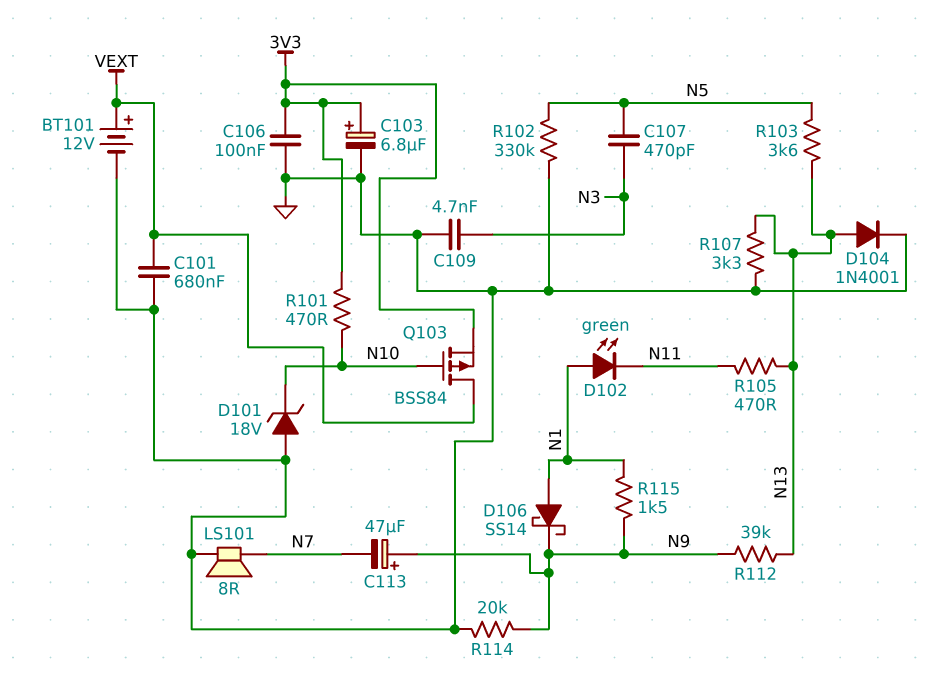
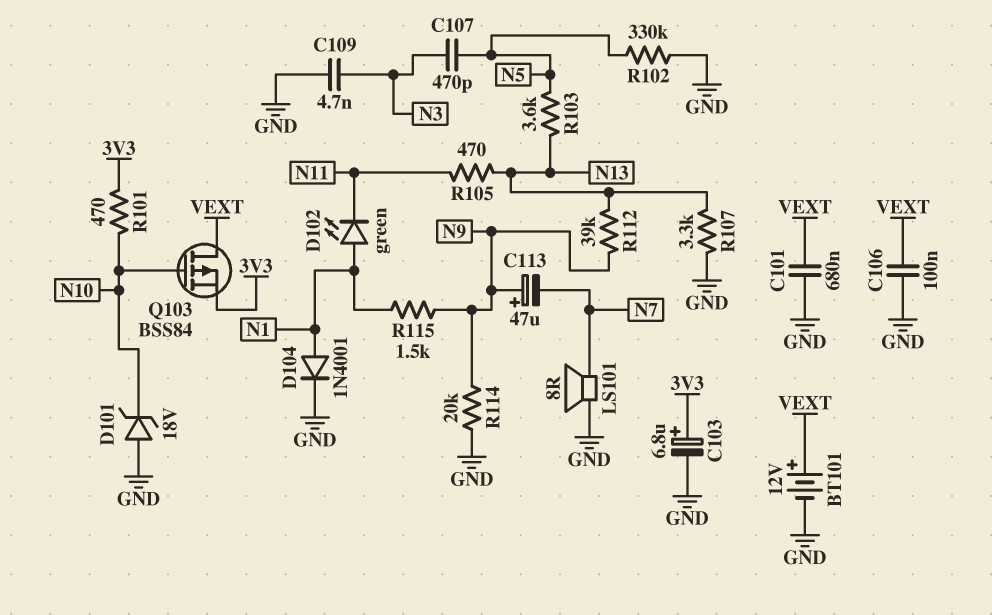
C106: 100nF (3V3, GND) -> 100nF (GND, VEXT)
D104: diode 1N4001 (A N13, K GND) -> diode 1N4001 (A N1, K GND)
D106: schottky SS14 (A N1, K N9) -> none

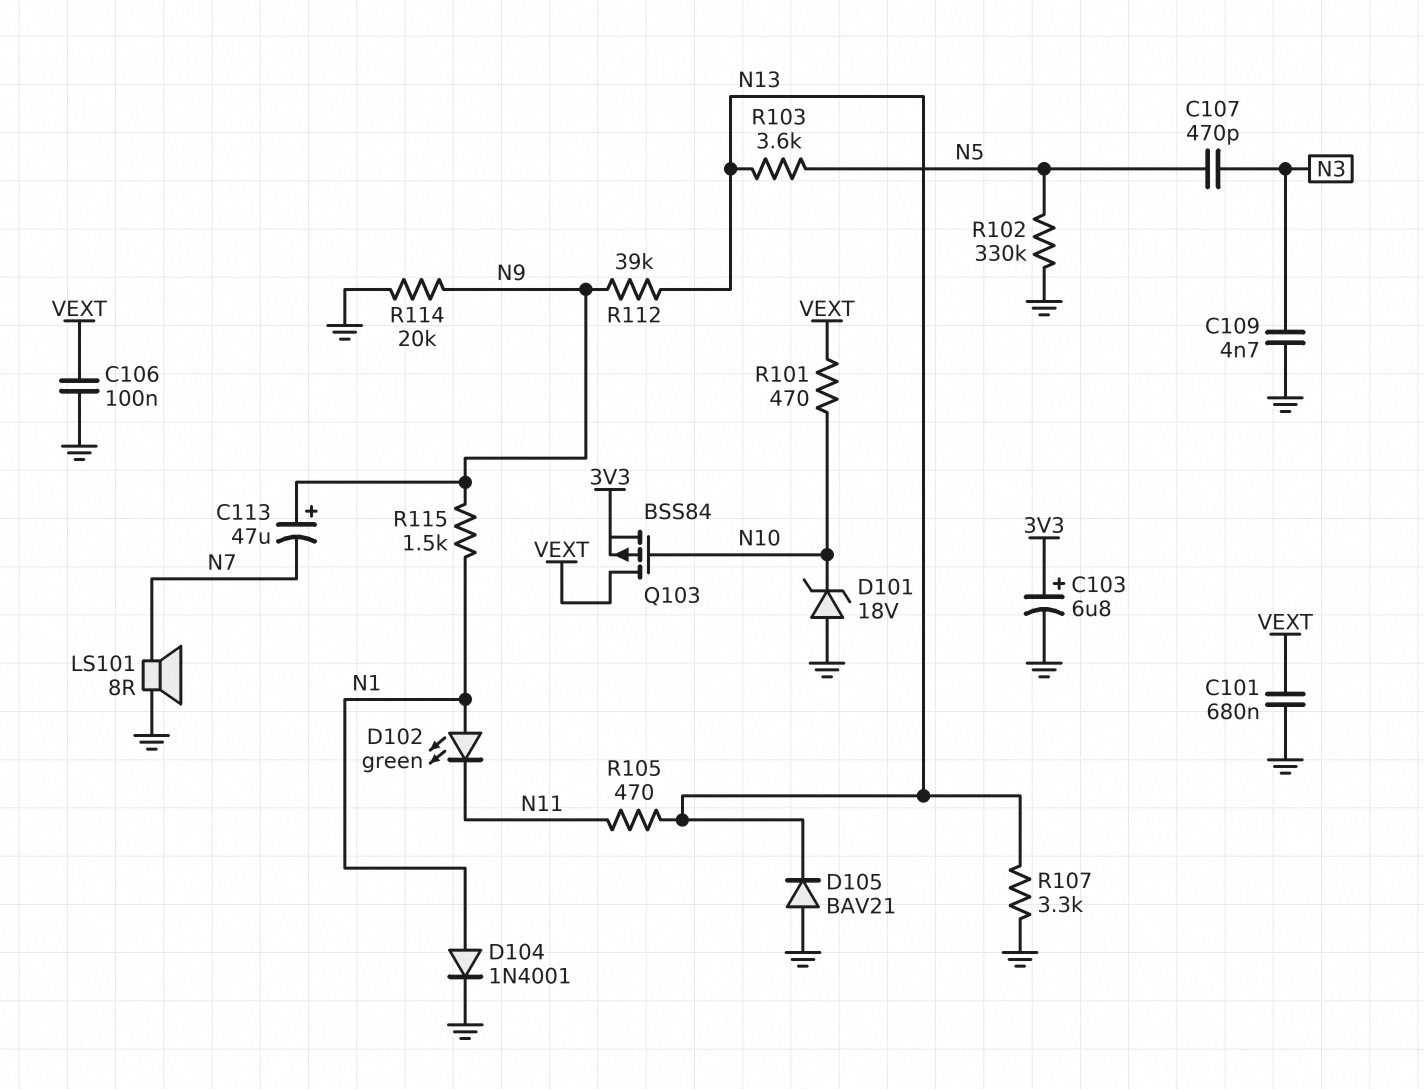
BT101: 12V (plus VEXT, minus GND) -> none
D105: none -> diode BAV21 (A GND, K N13)
R101: 470 (3V3, N10) -> 470 (N10, VEXT)

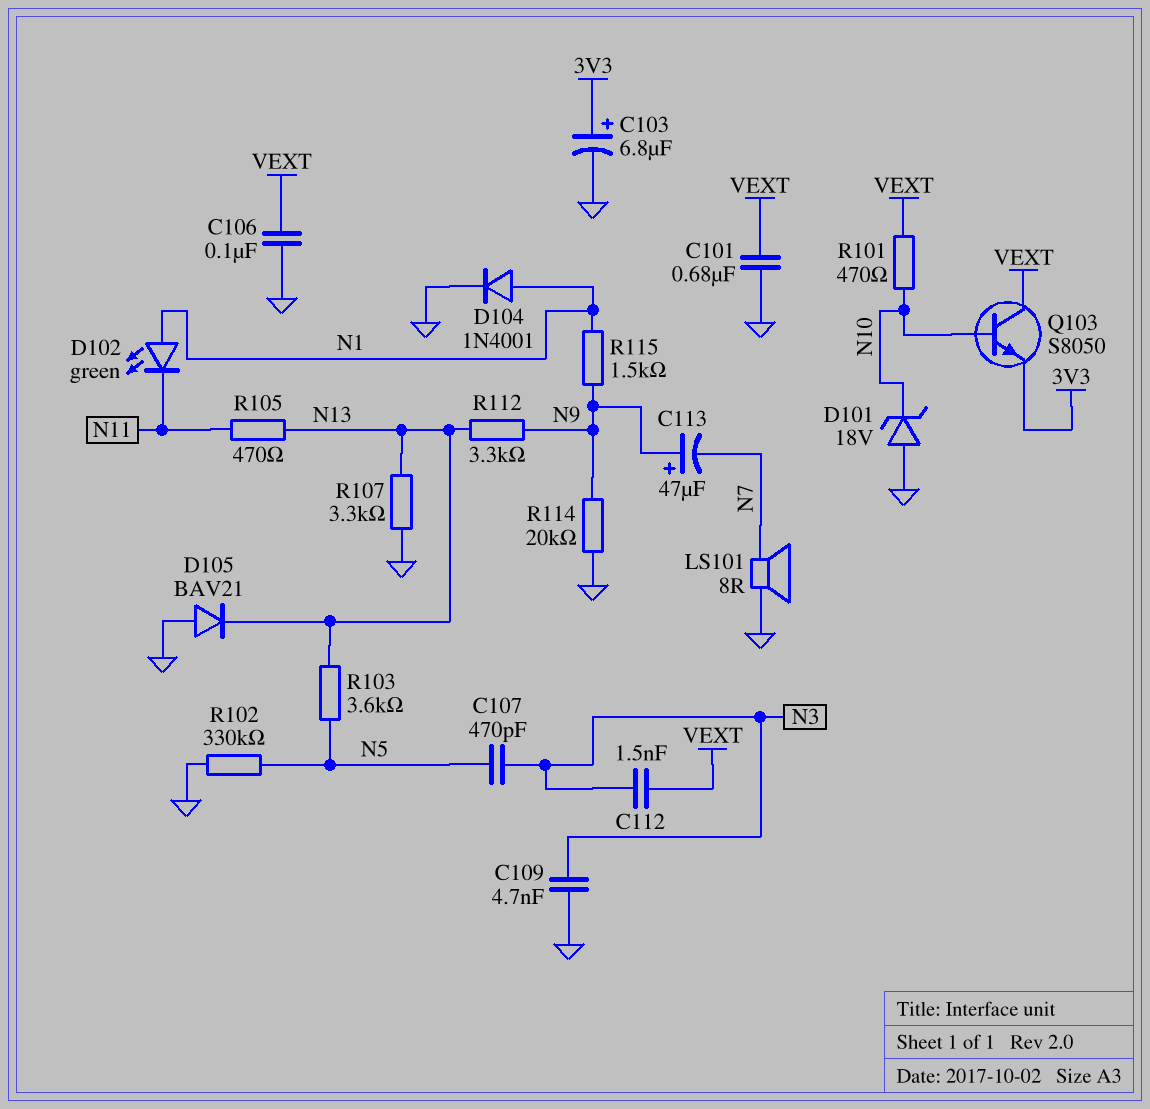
C112: none -> 1.5nF (N3, VEXT)
Q103: PMOS BSS84 (G N10, D VEXT, S 3V3) -> NPN S8050 (B N10, C VEXT, E 3V3)
R112: 39k (N9, N13) -> 3.3k (N9, N13)

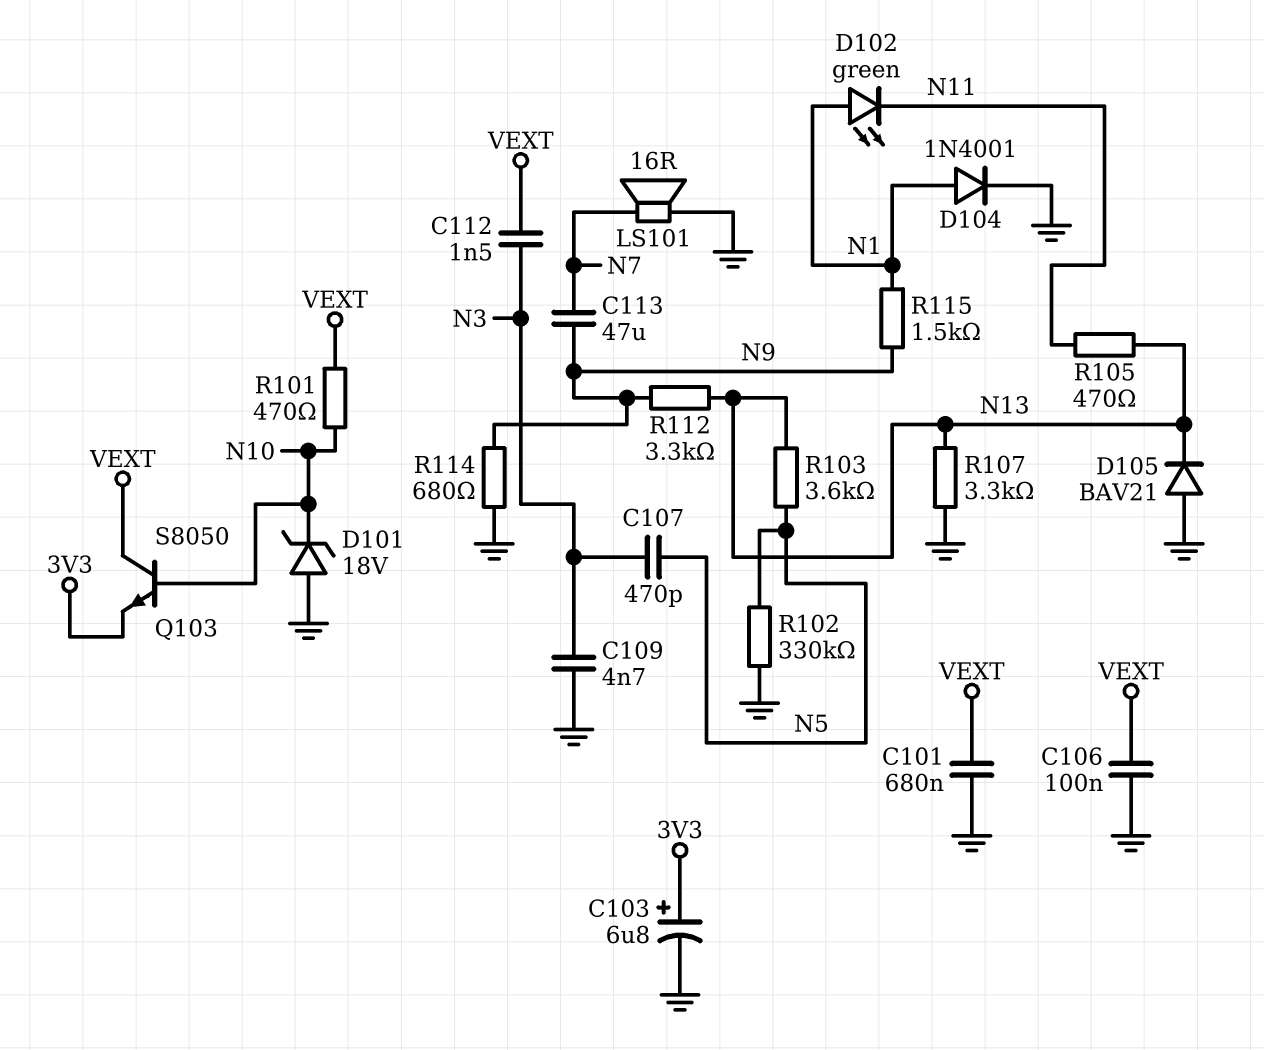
C113: 47uF (plus N9, minus N7) -> 47uF (N7, N9)
LS101: speaker 8R (GND, N7) -> speaker 16R (GND, N7)
R114: 20k (GND, N9) -> 680 (GND, N9)

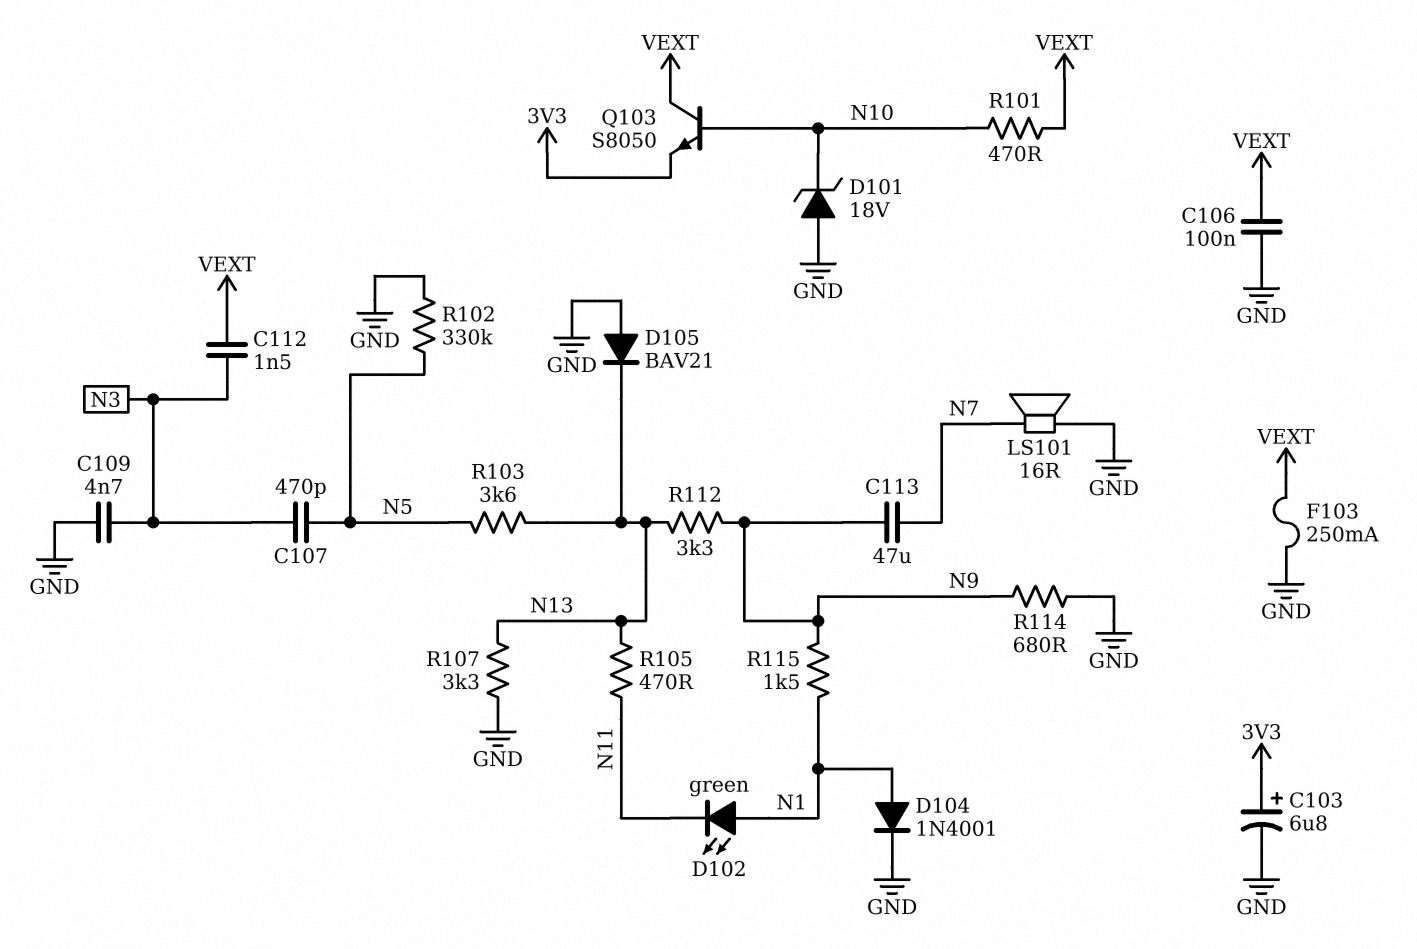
C101: 680nF (GND, VEXT) -> none
F103: none -> 250mA (GND, VEXT)

